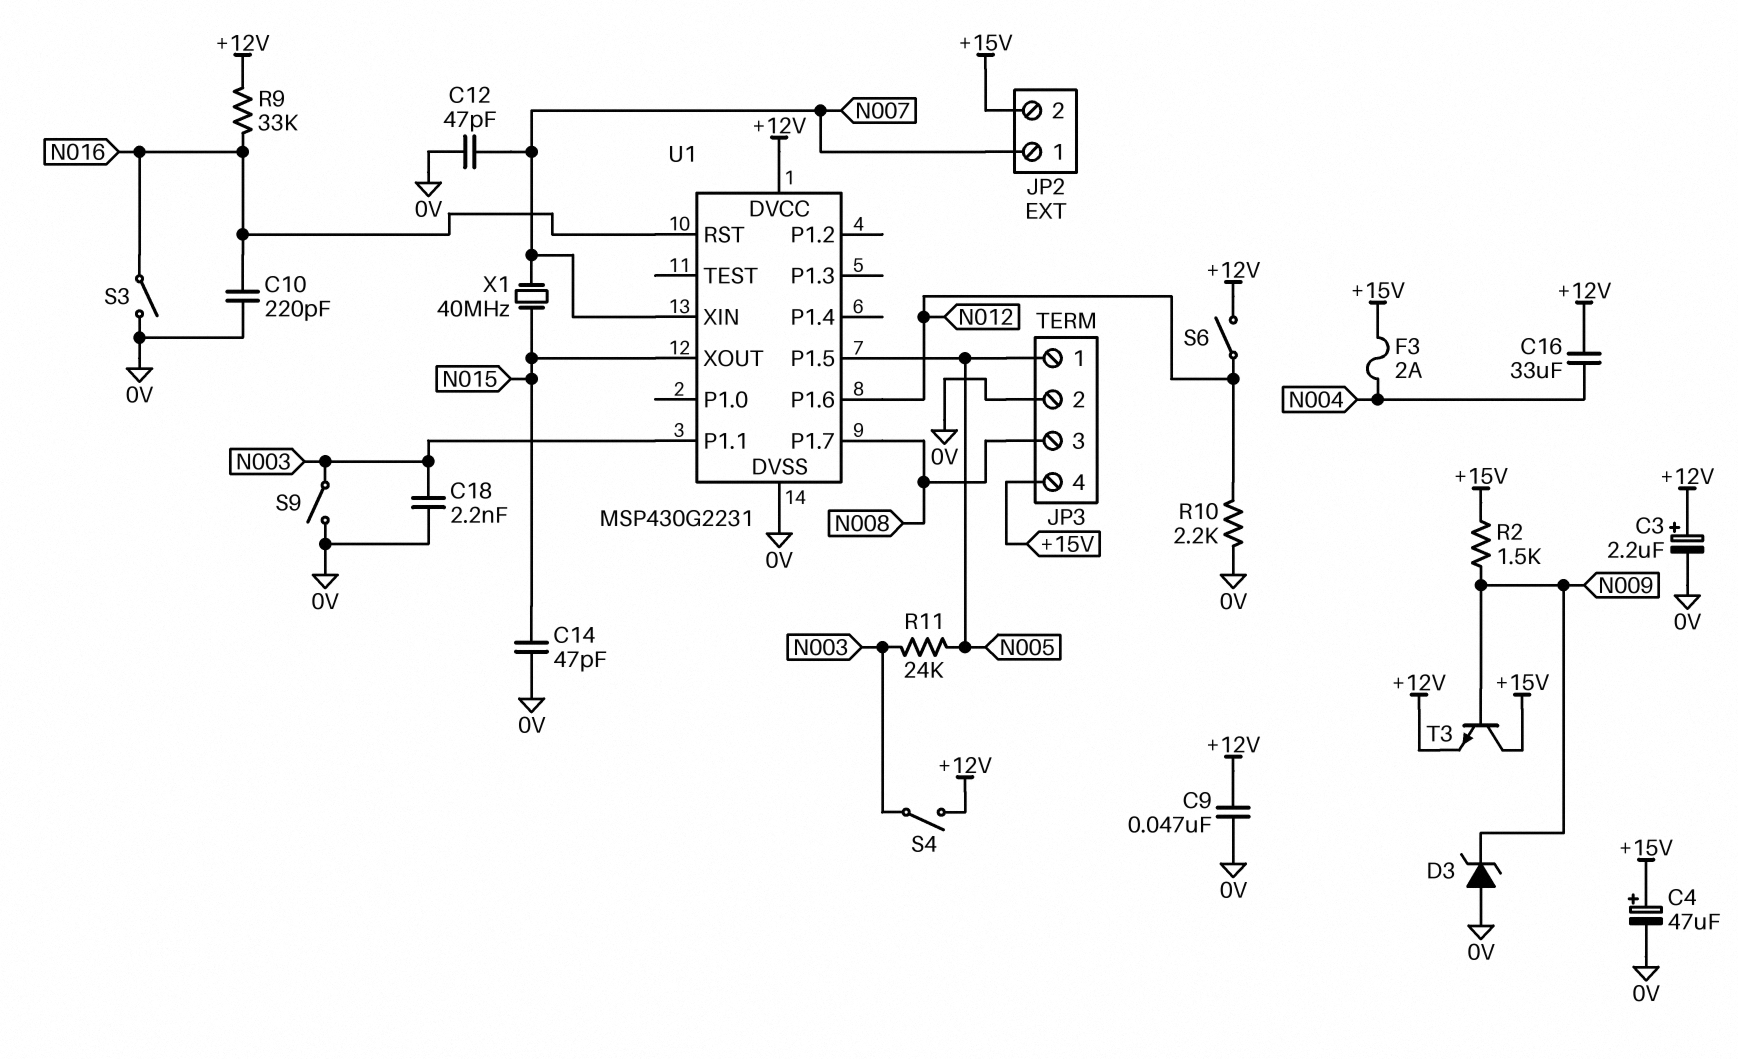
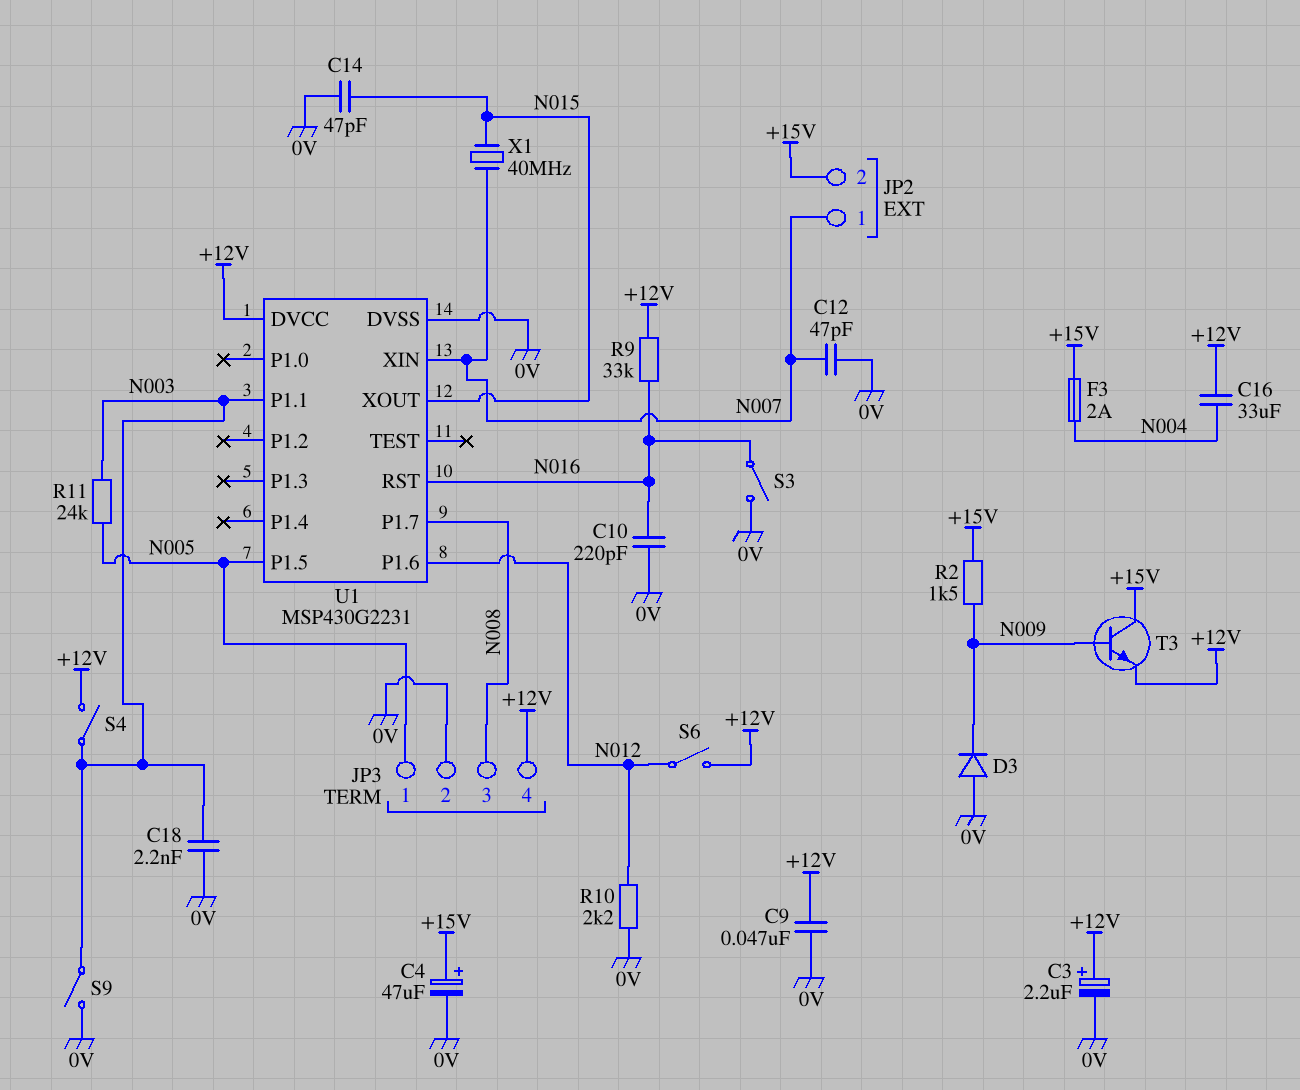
D3: zener (A 0V, K N009) -> diode (A 0V, K N009)
JP3 pin 4: +15V -> +12V

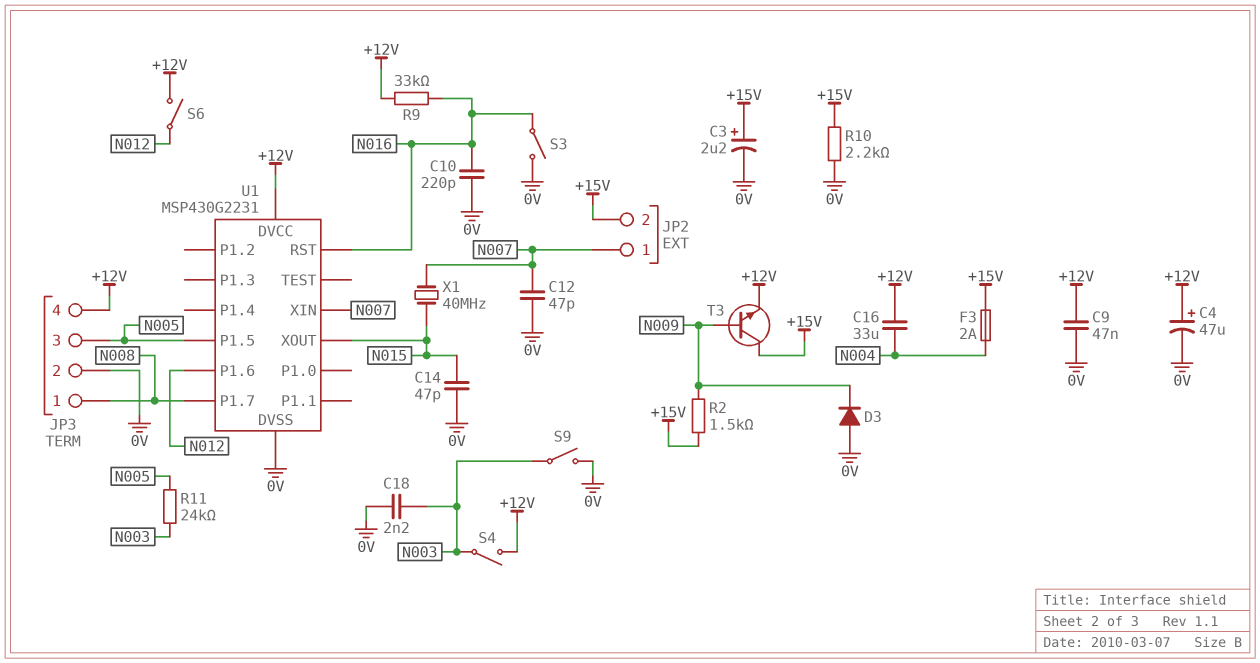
C3: 2.2uF (plus +12V, minus 0V) -> 2.2uF (plus +15V, minus 0V)
C4: 47uF (plus +15V, minus 0V) -> 47uF (plus +12V, minus 0V)
JP3 pin 1: N005 -> N008
JP3 pin 3: N008 -> N005
R10: 2.2k (0V, N012) -> 2.2k (+15V, 0V)
U1 pin P1.1: N003 -> none

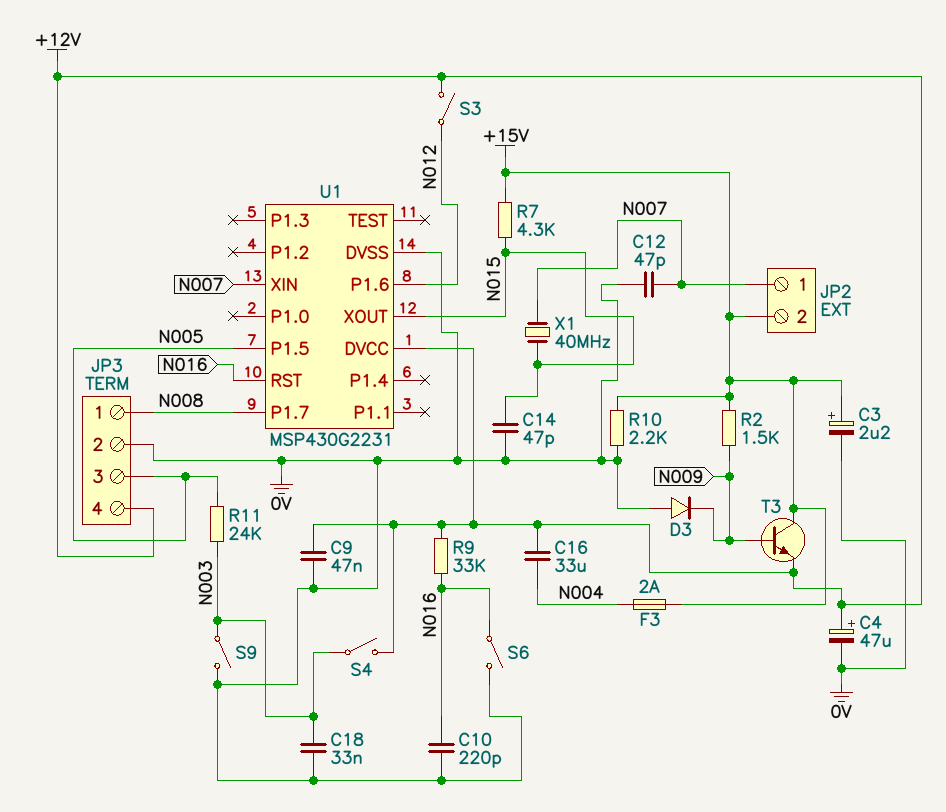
C18: 2.2nF (0V, N003) -> 33nF (0V, N003)
R7: none -> 4.3k (+15V, N015)
S3: switch (0V, N016) -> switch (+12V, N012)
S6: switch (+12V, N012) -> switch (0V, N016)

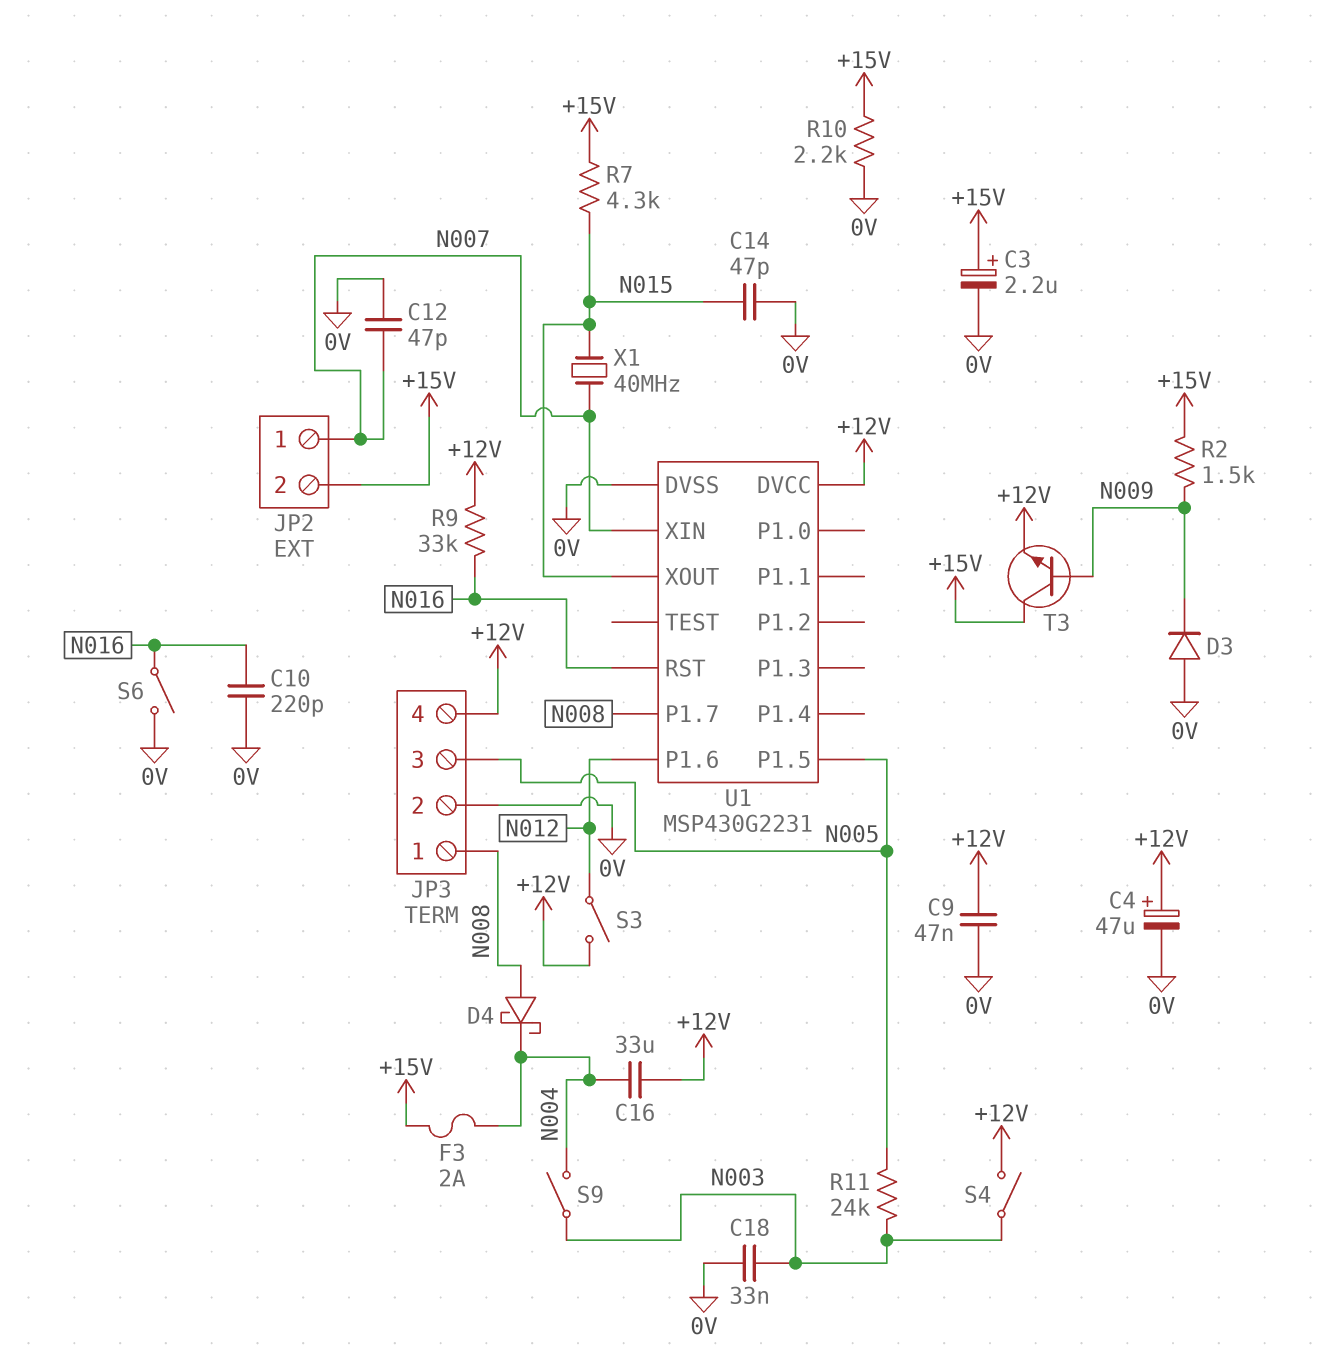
D4: none -> schottky (A N008, K N004)
S9: switch (0V, N003) -> switch (N003, N004)

